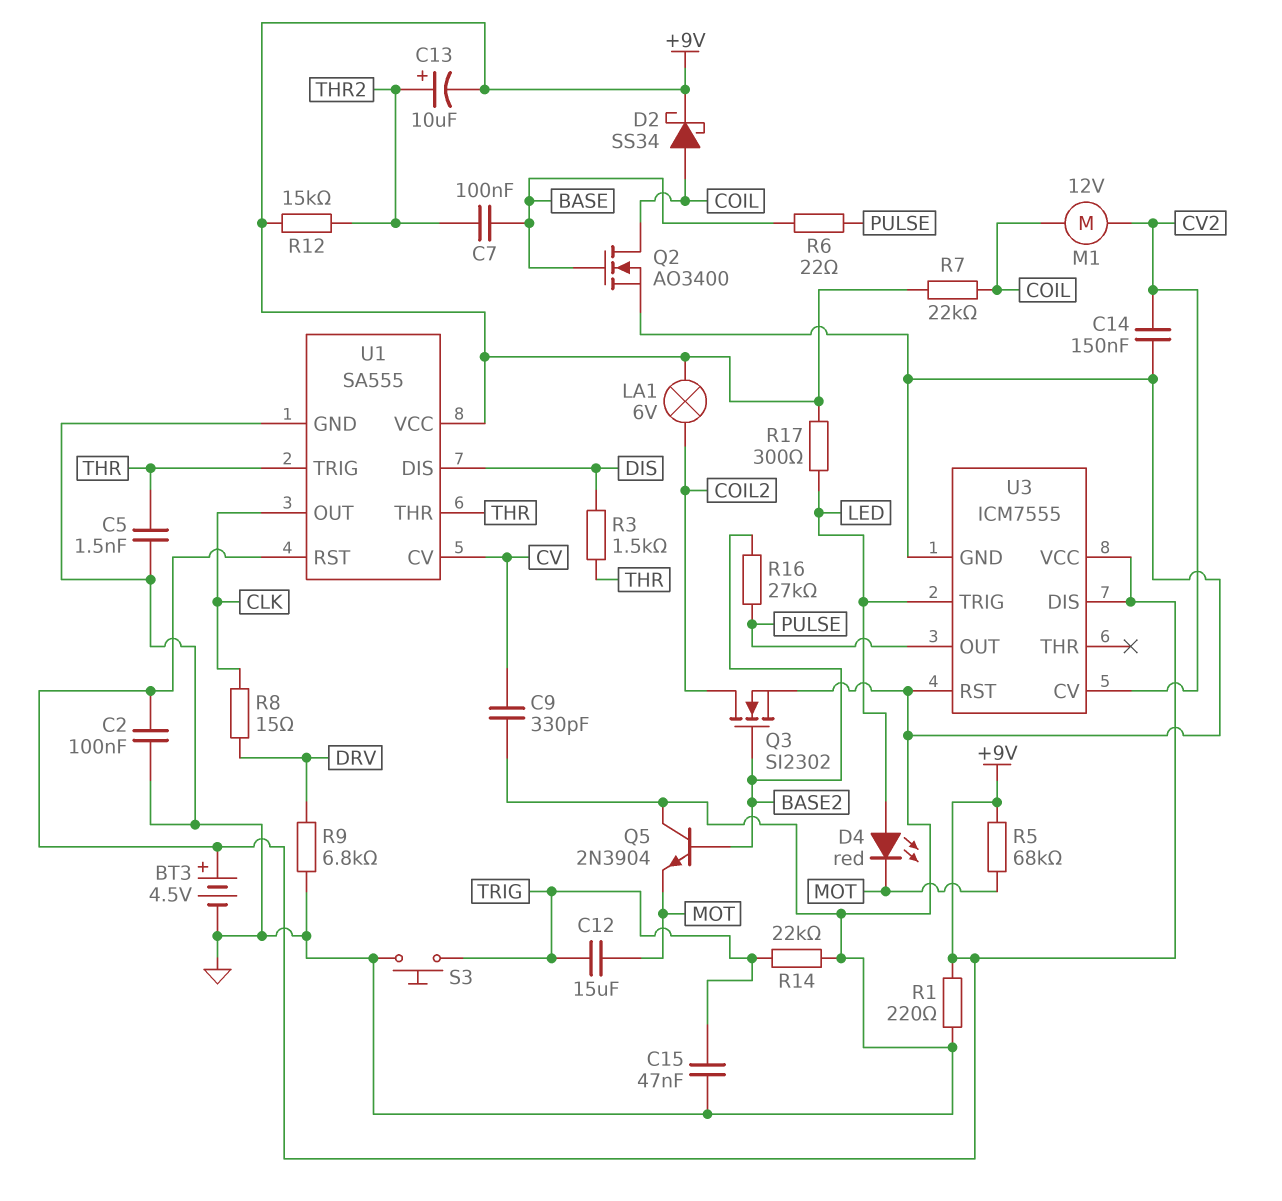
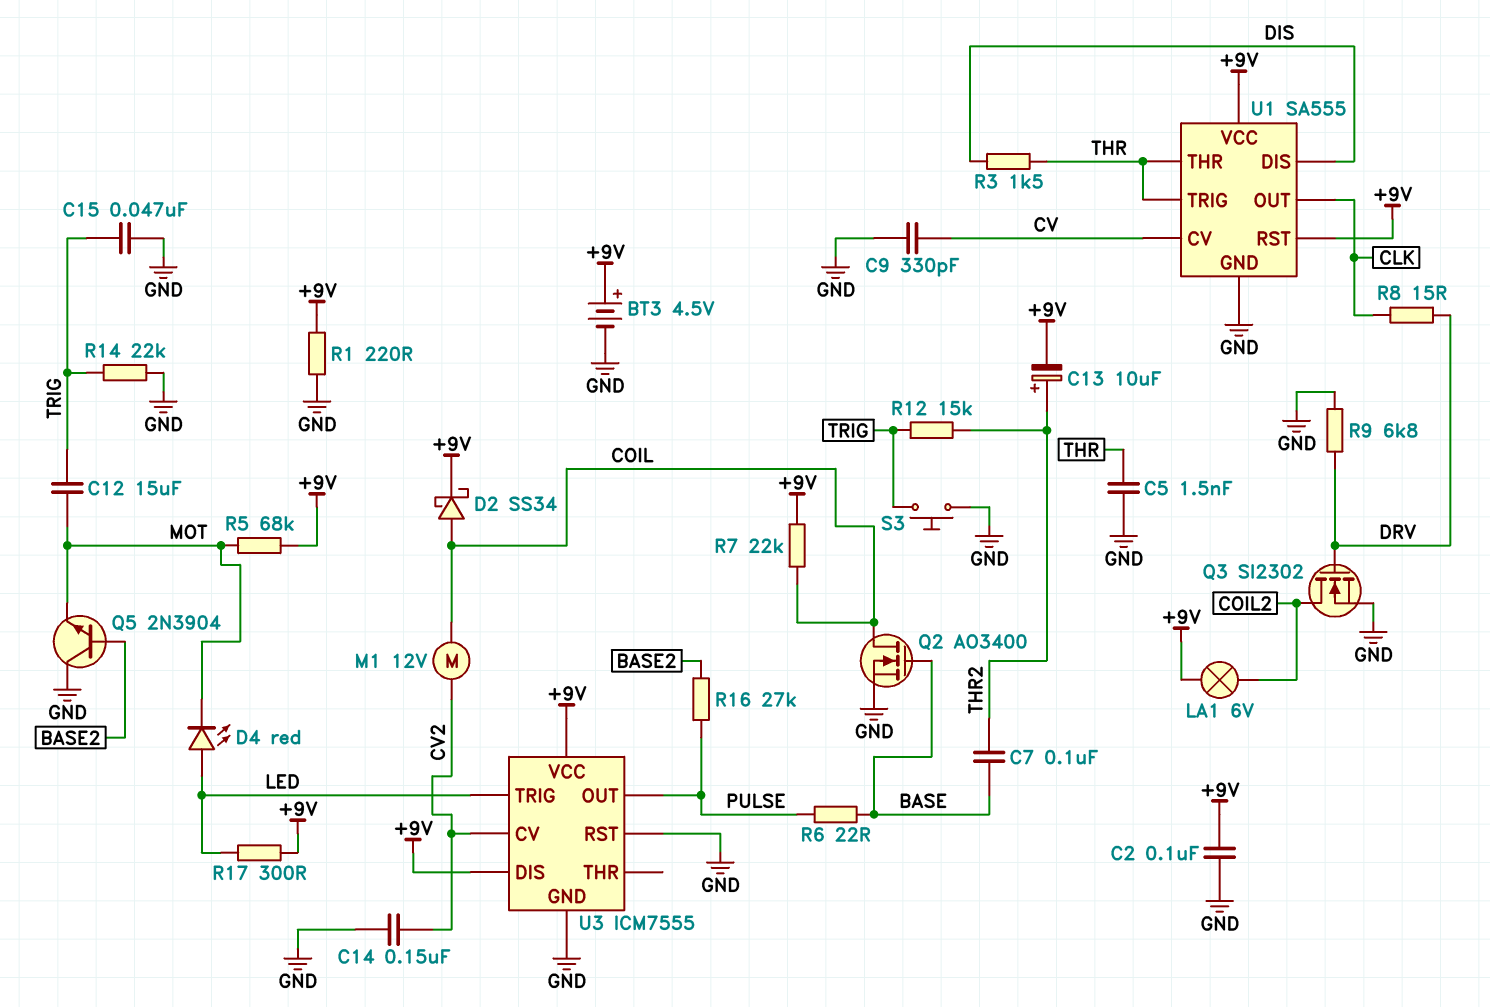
Q3: NMOS SI2302 (G BASE2, D COIL2, S GND) -> NMOS SI2302 (G DRV, D COIL2, S GND)
R12: 15k (+9V, THR2) -> 15k (THR2, TRIG)

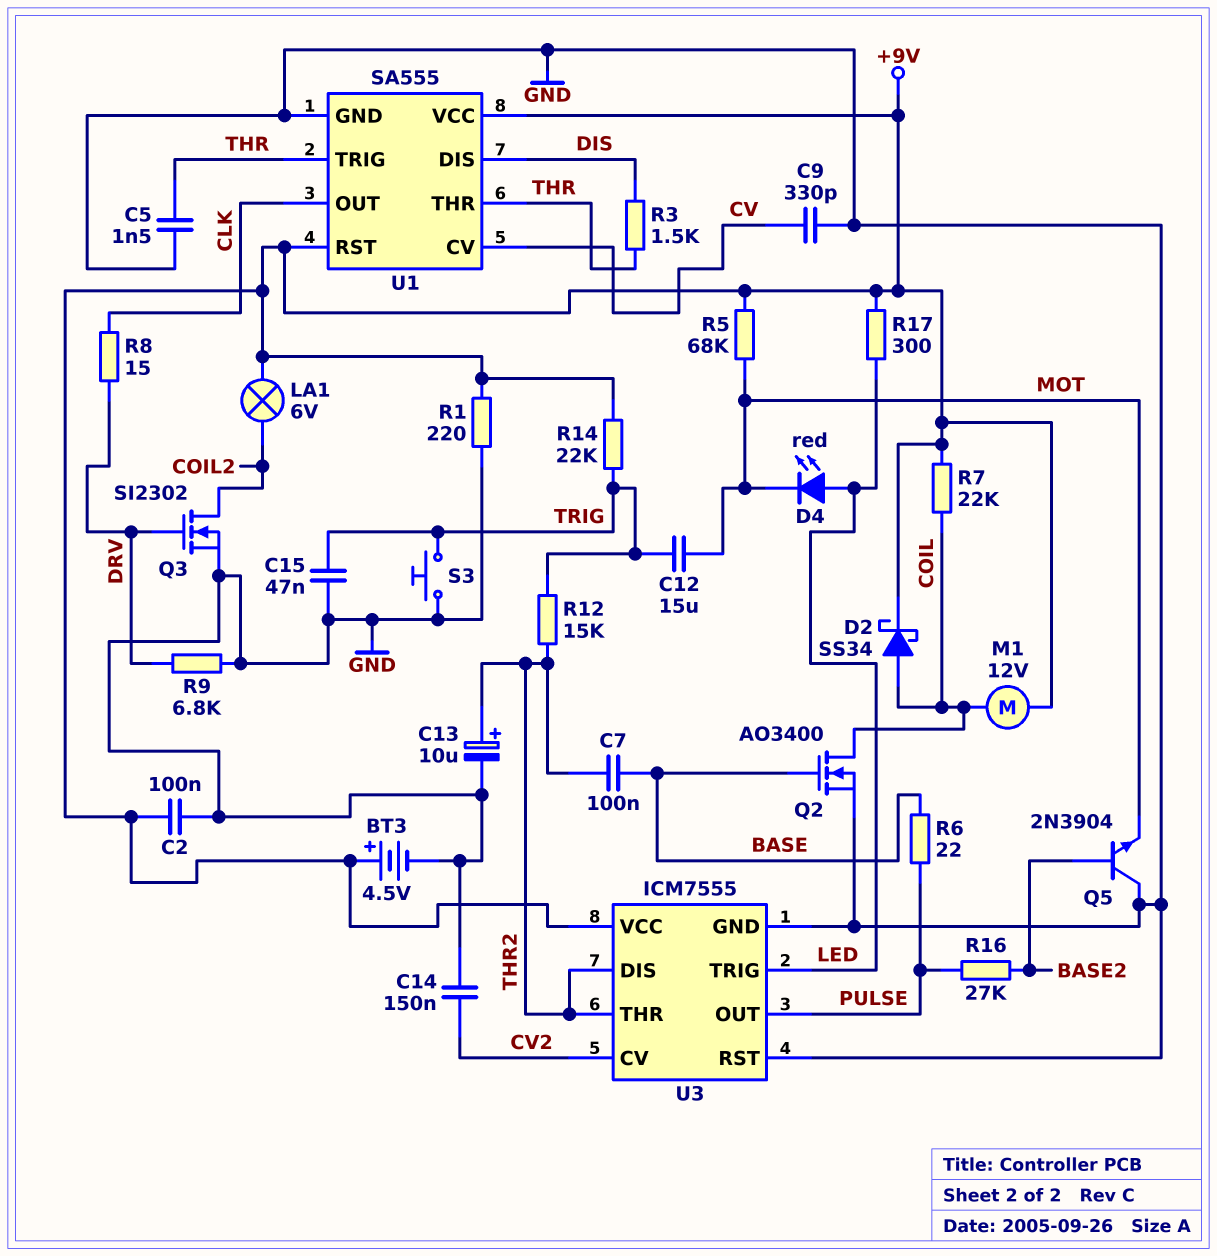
C13: 10uF (plus THR2, minus +9V) -> 10uF (plus THR2, minus GND)
M1: motor 12V (COIL, CV2) -> motor 12V (+9V, COIL)
R14: 22k (GND, TRIG) -> 22k (+9V, TRIG)
U3 pin DIS: +9V -> THR2
U3 pin THR: none -> THR2

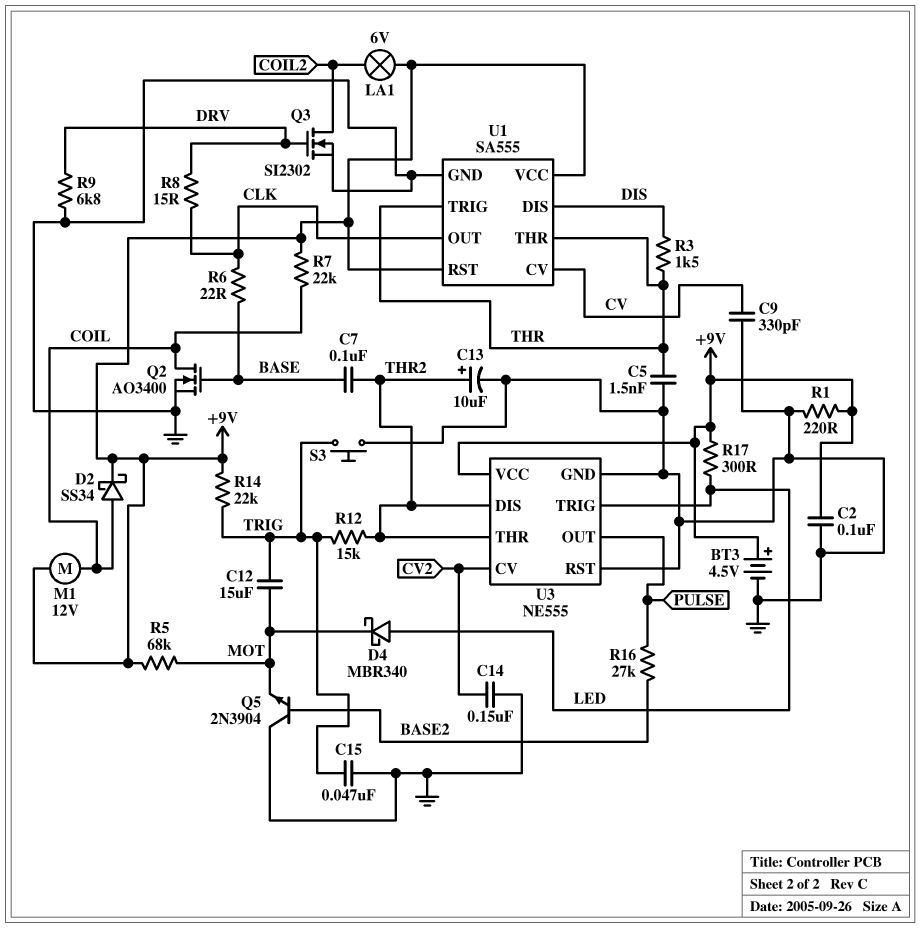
D4: LED red (A LED, K MOT) -> schottky MBR340 (A LED, K MOT)
R6: 22 (BASE, PULSE) -> 22 (BASE, CLK)
U3: ICM7555 -> NE555

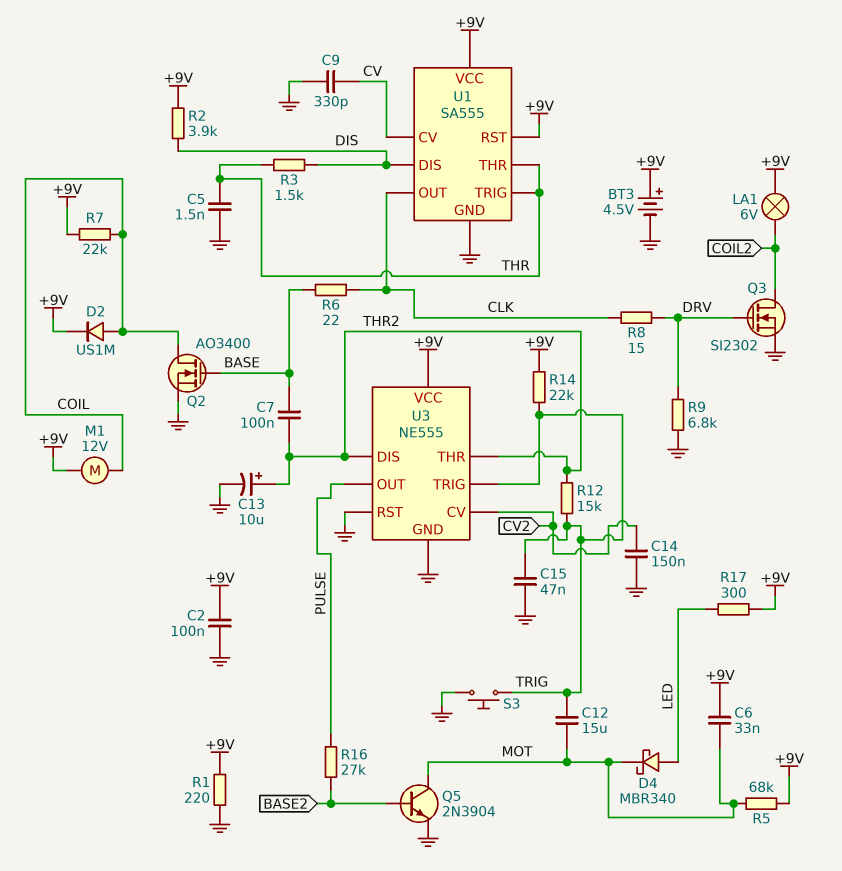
C6: none -> 33nF (+9V, MOT)
D2: schottky SS34 (A COIL, K +9V) -> diode US1M (A COIL, K +9V)
Q5: NPN 2N3904 (B BASE2, C GND, E MOT) -> NPN 2N3904 (B BASE2, C MOT, E GND)
R2: none -> 3.9k (+9V, DIS)
U3 pin TRIG: LED -> TRIG

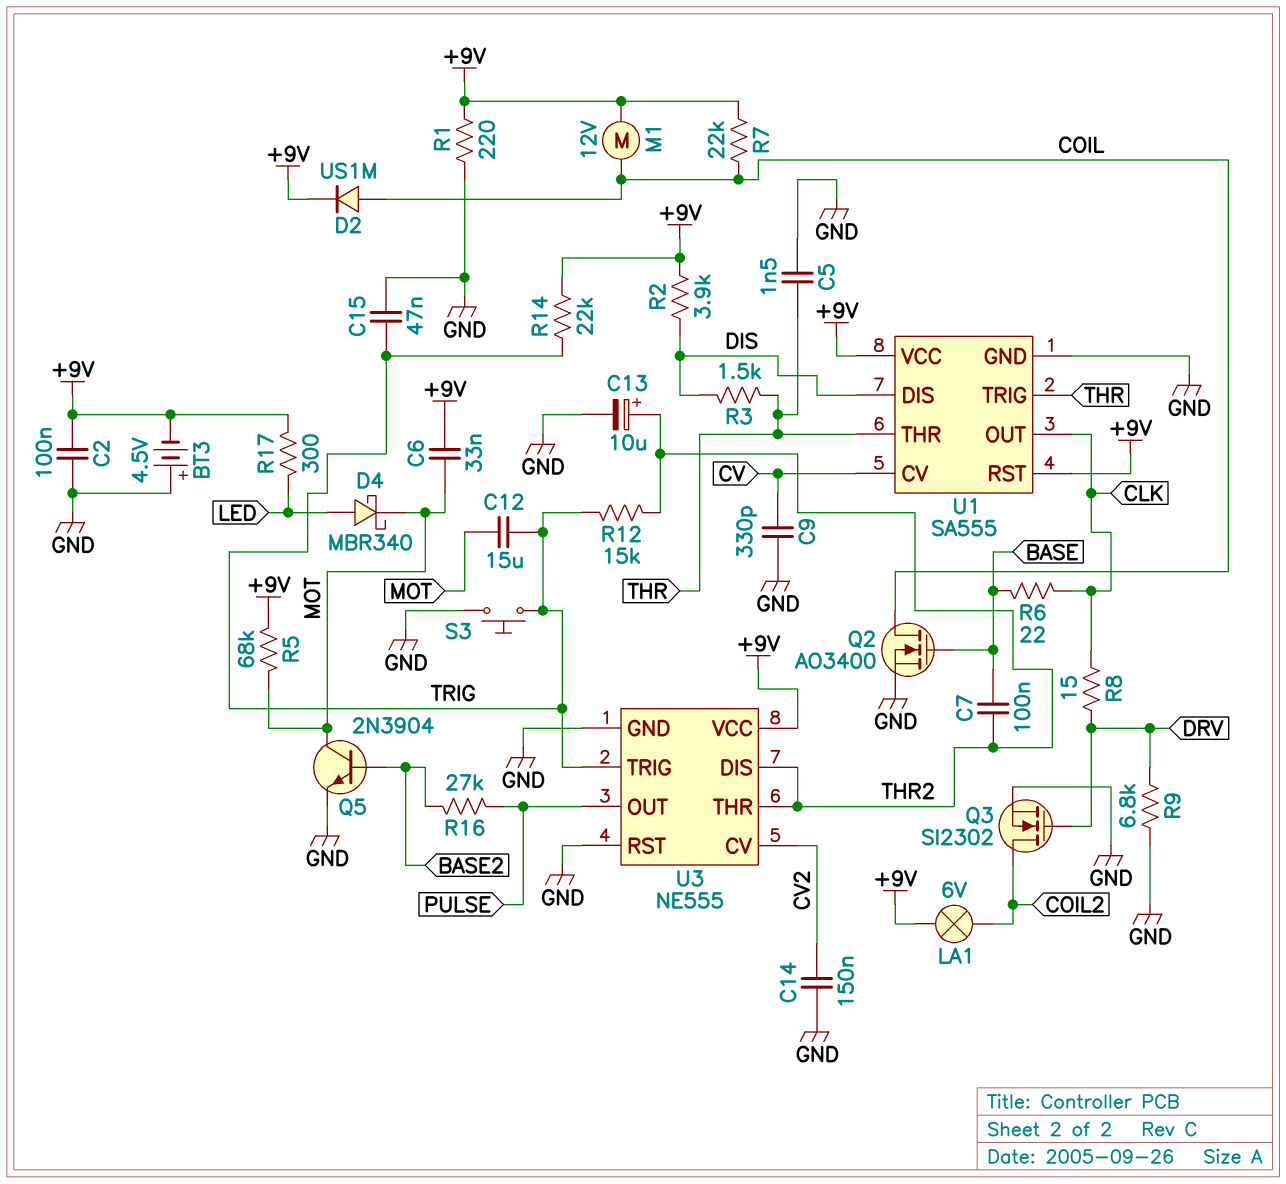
BT3: 4.5V (plus +9V, minus GND) -> 4.5V (plus GND, minus +9V)

